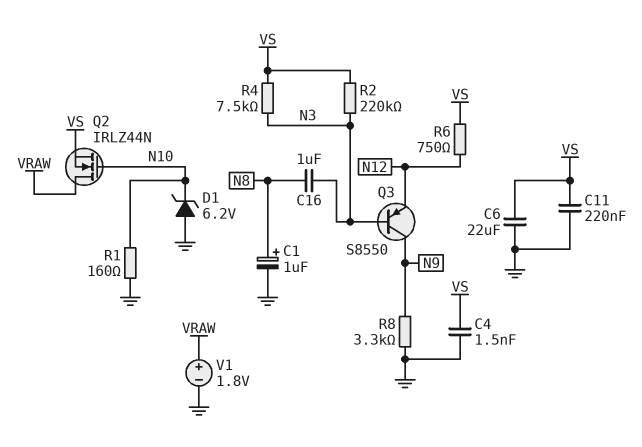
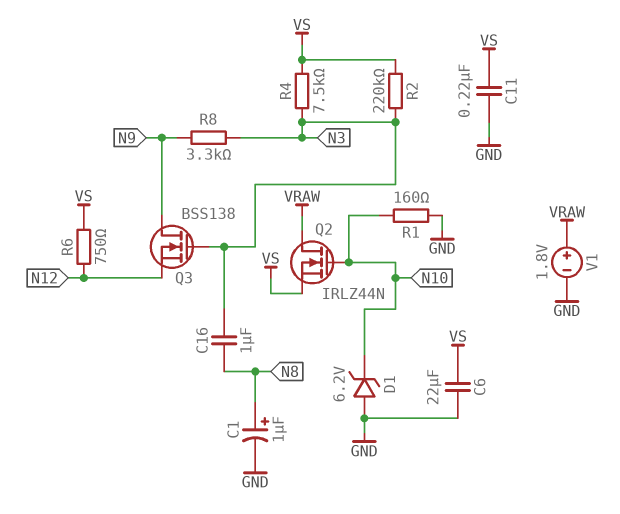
C4: 1.5nF (GND, VS) -> none
Q3: PNP S8550 (B N3, C N9, E N12) -> NMOS BSS138 (G N3, D N9, S N12)
R8: 3.3k (GND, N9) -> 3.3k (N3, N9)

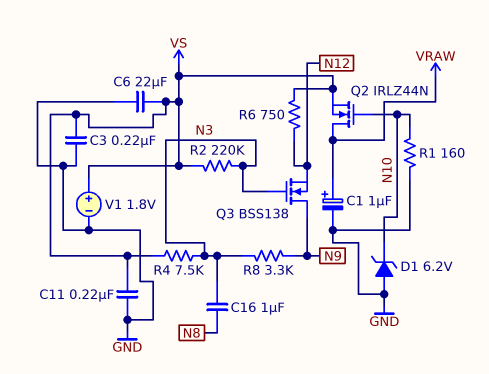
C1: 1uF (plus N8, minus GND) -> 1uF (plus VRAW, minus GND)
C3: none -> 220nF (GND, VS)
V1: 1.8V (plus VRAW, minus GND) -> 1.8V (plus VS, minus GND)

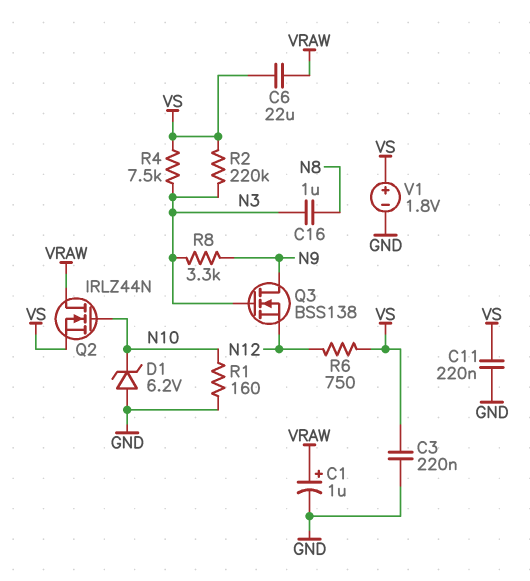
C6: 22uF (GND, VS) -> 22uF (VRAW, VS)

